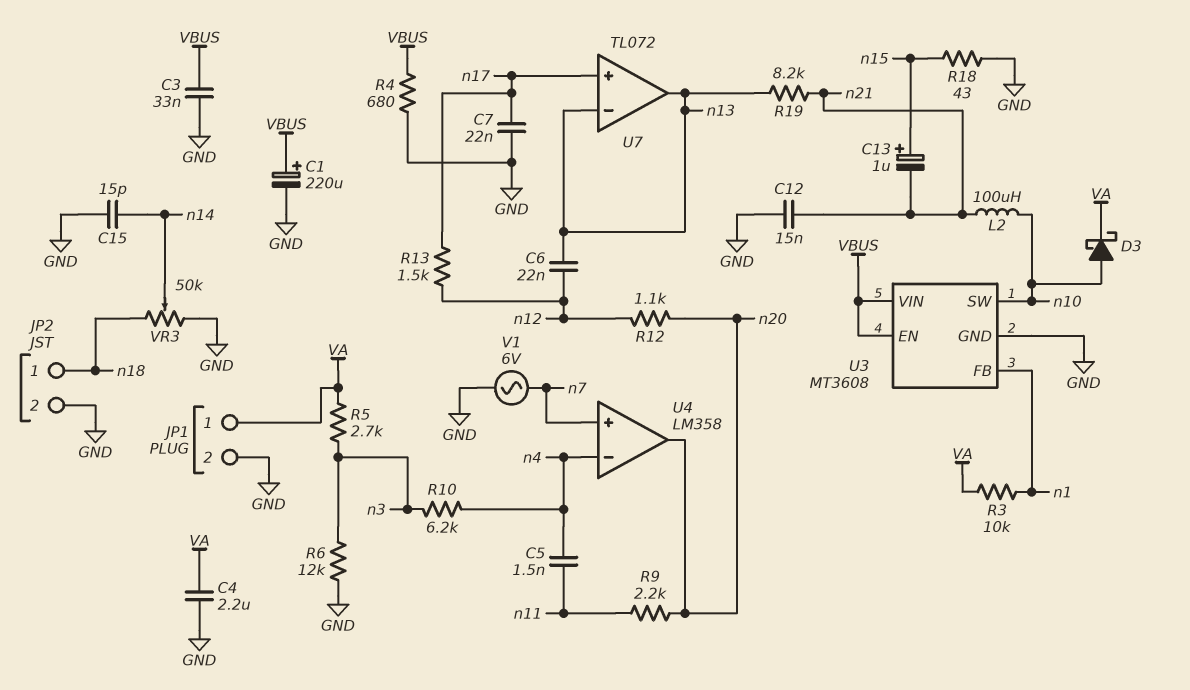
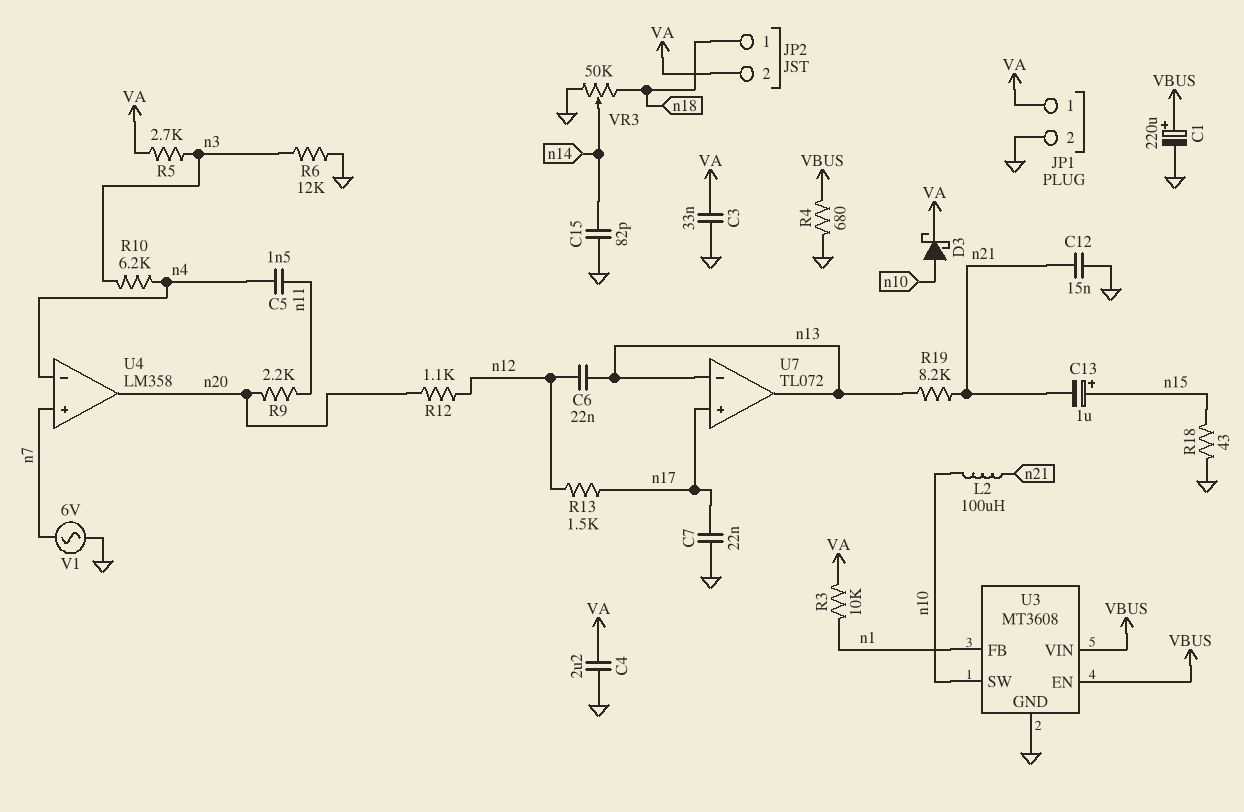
C3: 33nF (GND, VBUS) -> 33nF (GND, VA)
C15: 15pF (GND, n14) -> 82pF (GND, n14)
JP2 pin 2: GND -> VA

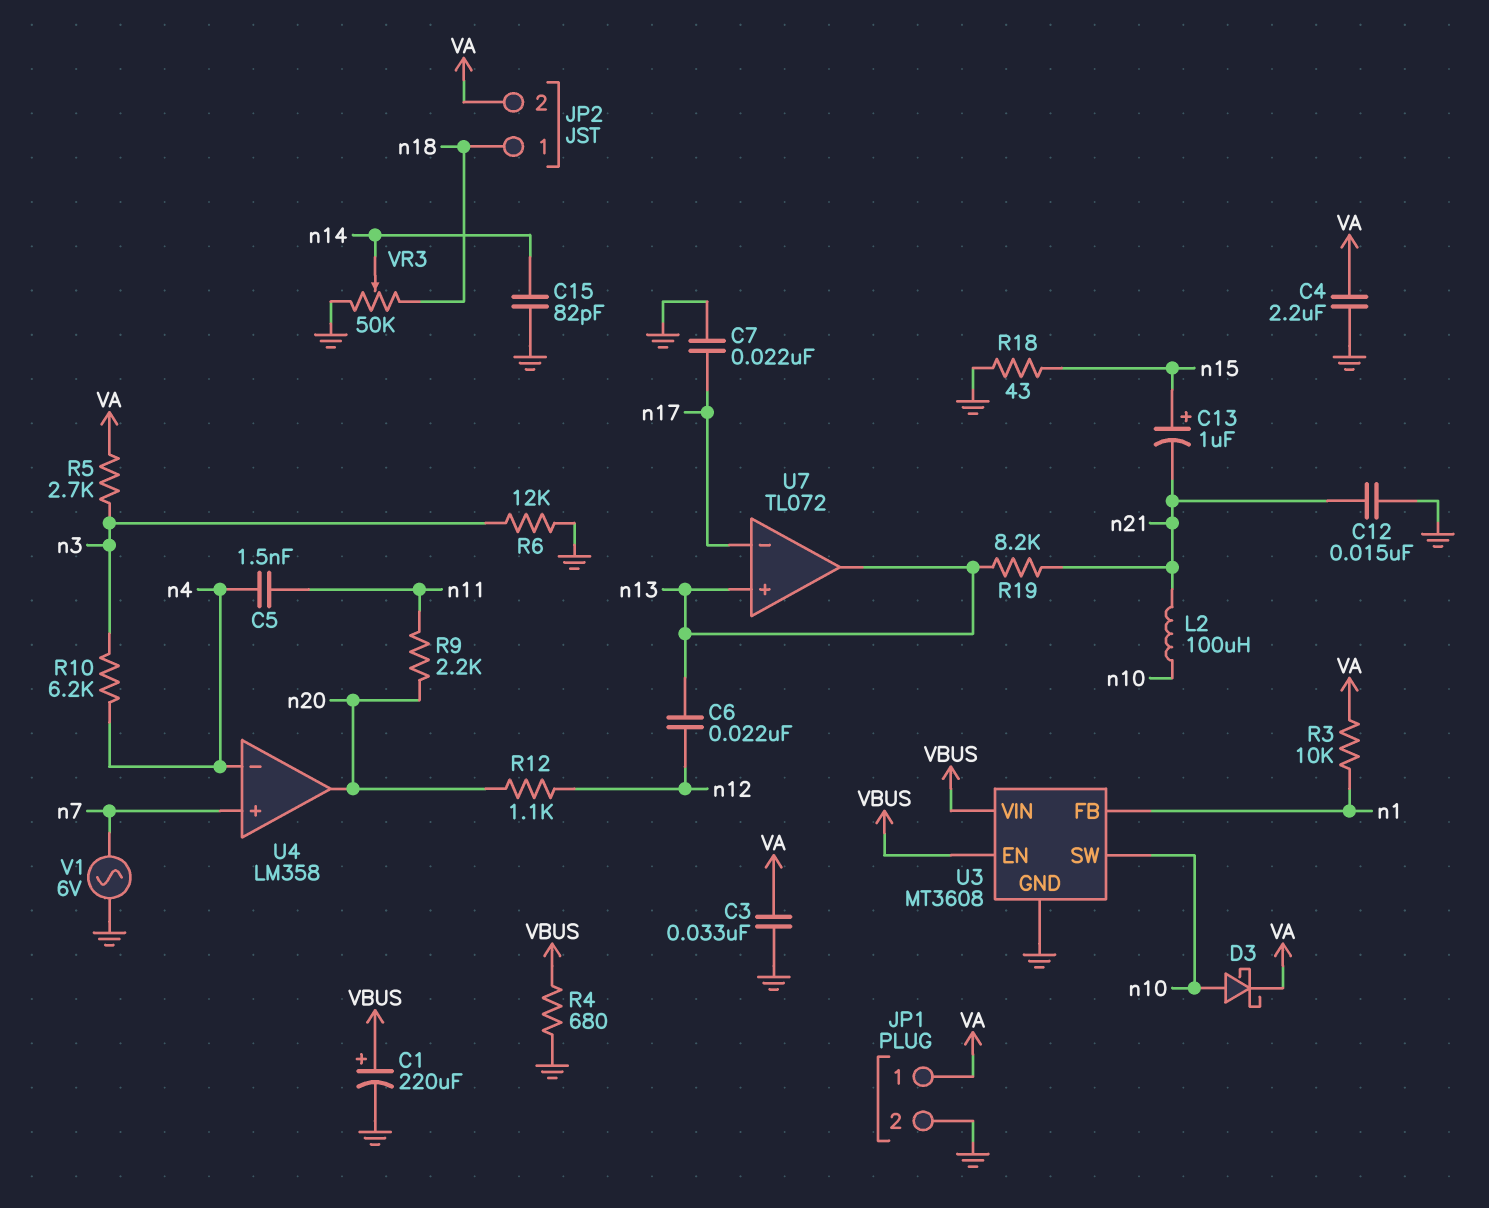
R13: 1.5k (n12, n17) -> none
U7 pin in+: n17 -> n13
U7 pin in-: n13 -> n17

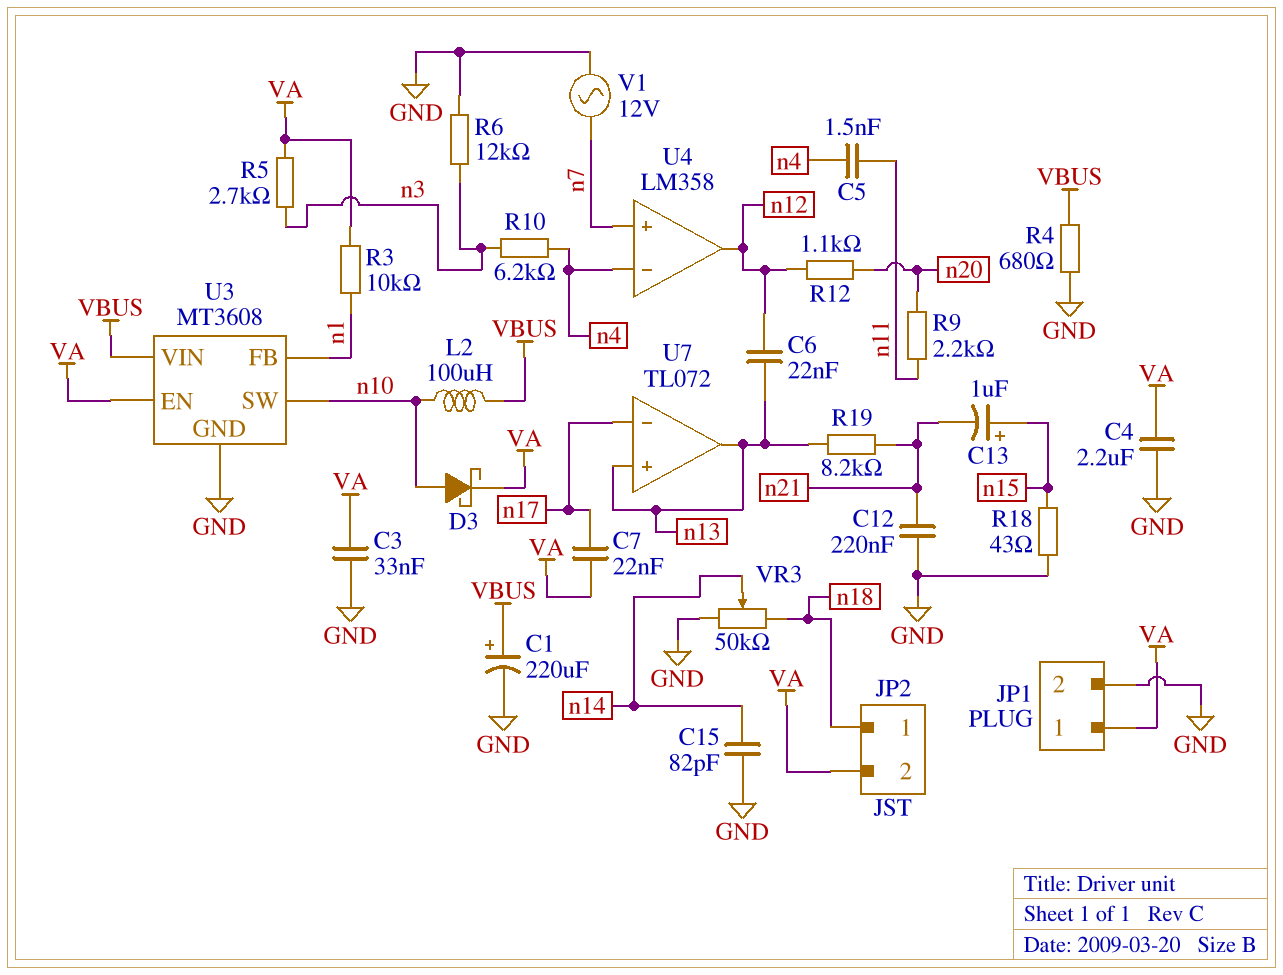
C7: 22nF (GND, n17) -> 22nF (VA, n17)
C12: 15nF (GND, n21) -> 220nF (GND, n21)
L2: 100uH (n10, n21) -> 100uH (VBUS, n10)
U3 pin EN: VBUS -> VA
U4 pin out: n20 -> n12
V1: AC 6V (GND, n7) -> AC 12V (GND, n7)

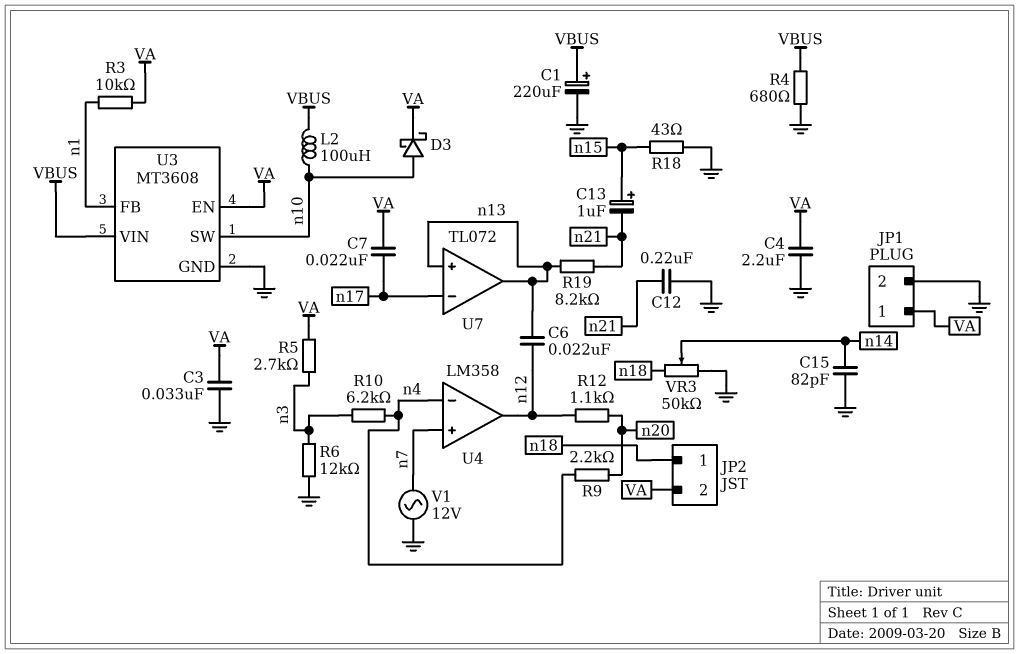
C5: 1.5nF (n4, n11) -> none
R9: 2.2k (n11, n20) -> 2.2k (n4, n20)

